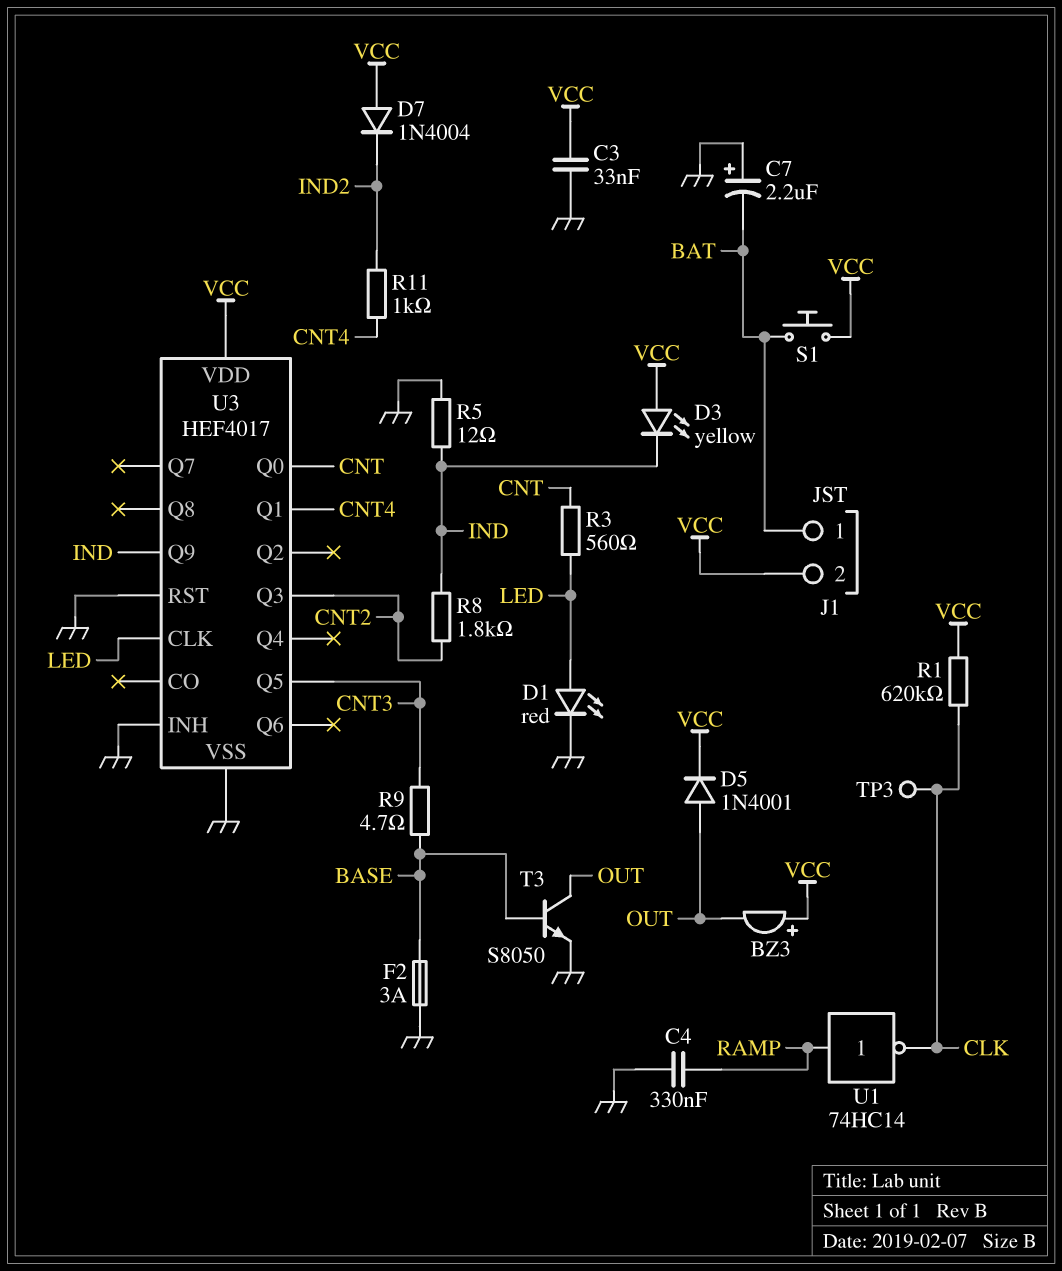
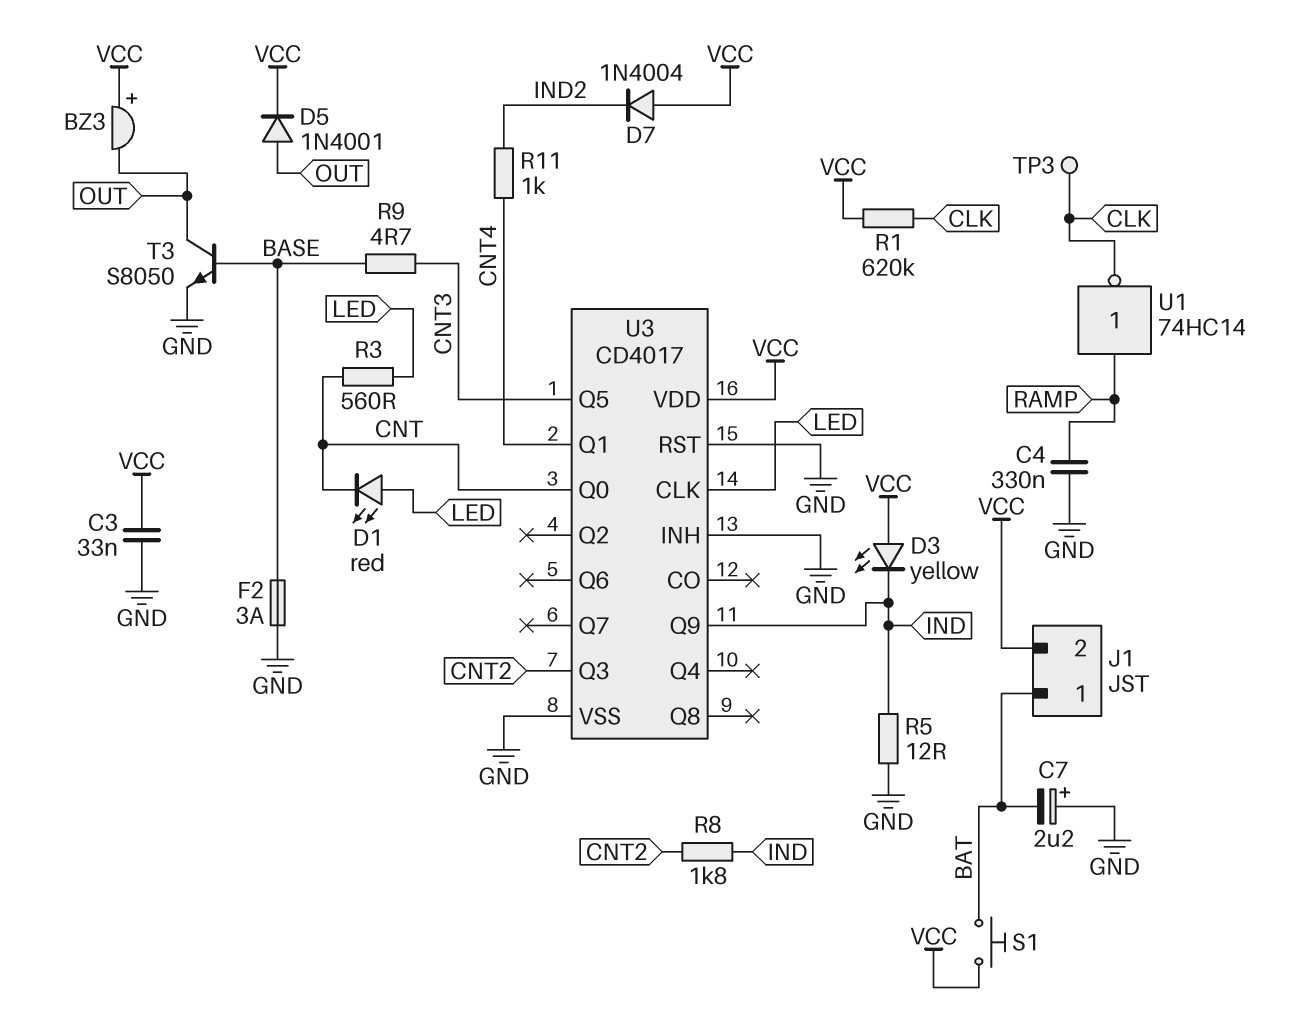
D1: LED red (A LED, K GND) -> LED red (A LED, K CNT)
U3: HEF4017 -> CD4017

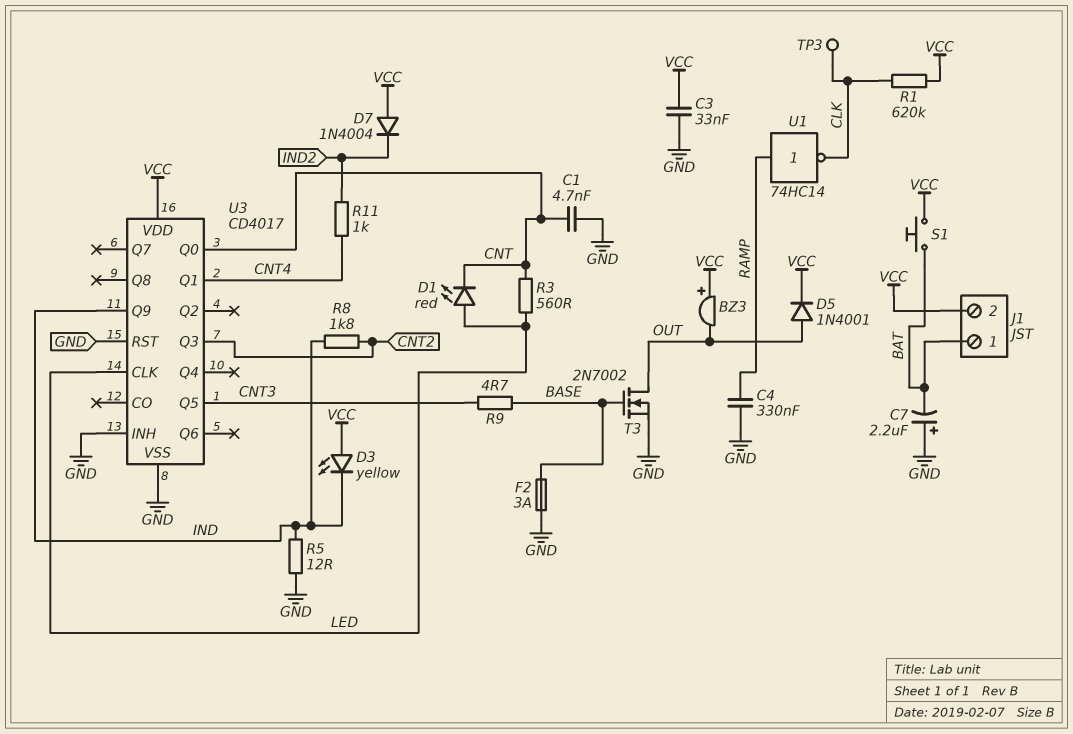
C1: none -> 4.7nF (CNT, GND)
T3: NPN S8050 (B BASE, C OUT, E GND) -> NMOS 2N7002 (G BASE, D OUT, S GND)

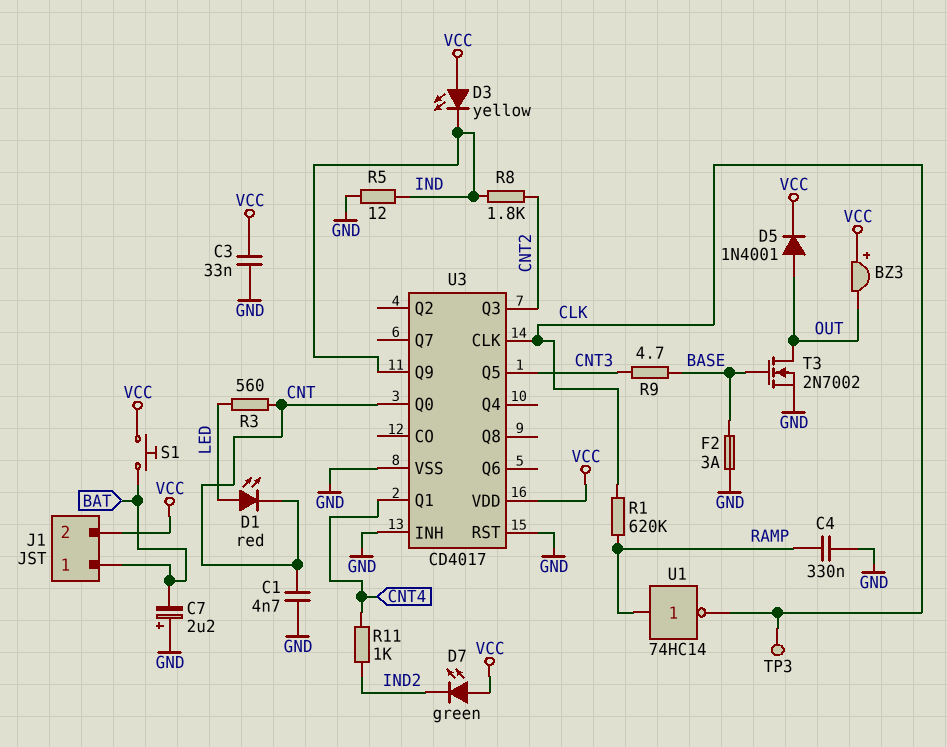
D7: diode 1N4004 (A VCC, K IND2) -> LED green (A VCC, K IND2)
R1: 620k (CLK, VCC) -> 620k (CLK, RAMP)
U3 pin CLK: LED -> CLK

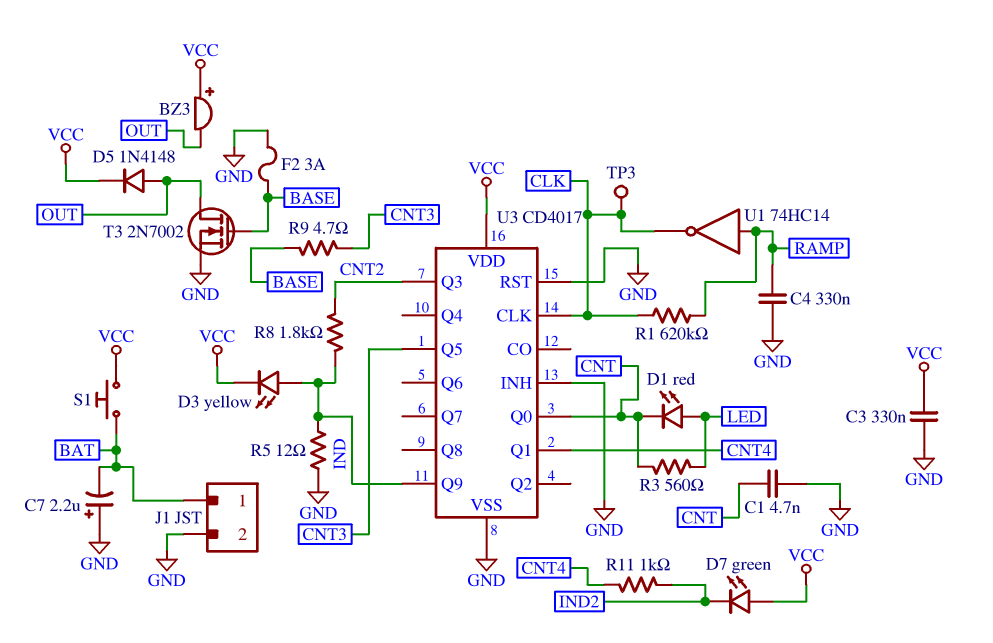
C3: 33nF (GND, VCC) -> 330nF (GND, VCC)
D3: LED yellow (A VCC, K IND) -> LED yellow (A IND, K VCC)
D5: diode 1N4001 (A OUT, K VCC) -> diode 1N4148 (A OUT, K VCC)
J1 pin 2: VCC -> GND

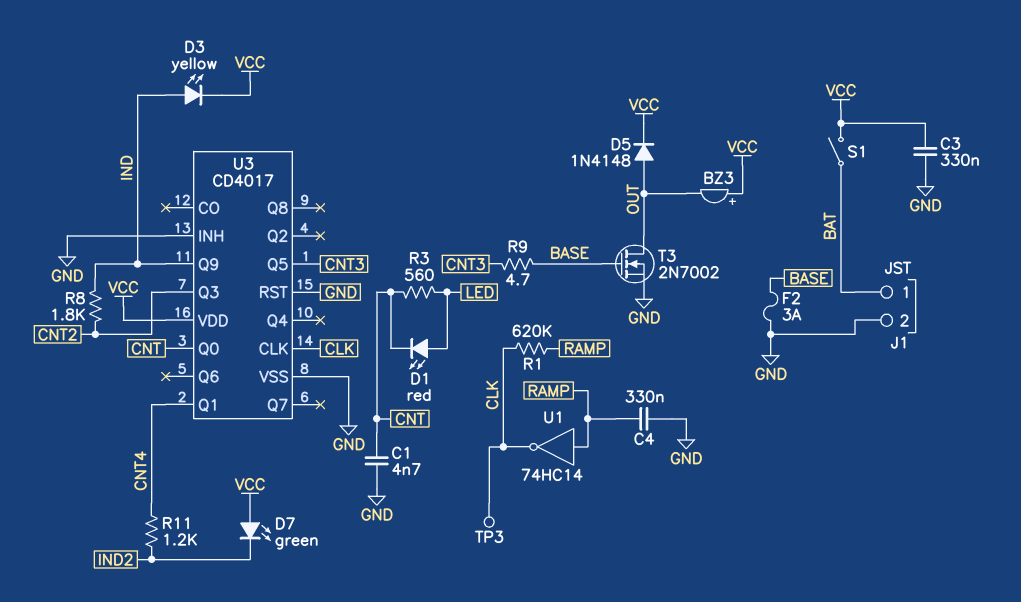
C7: 2.2uF (plus GND, minus BAT) -> none
R5: 12 (GND, IND) -> none
R11: 1k (CNT4, IND2) -> 1.2k (CNT4, IND2)
S1: button (BAT, VCC) -> switch (BAT, VCC)

